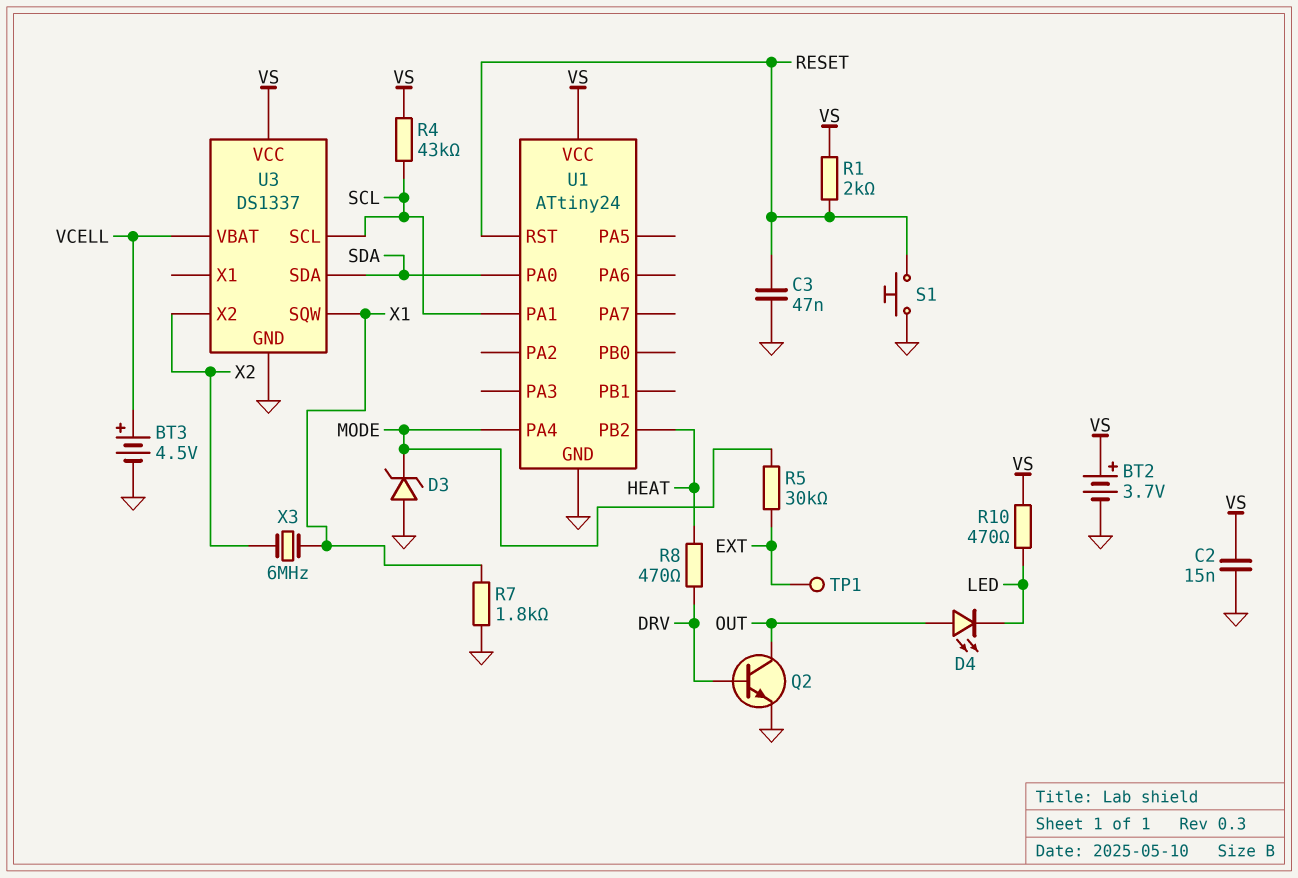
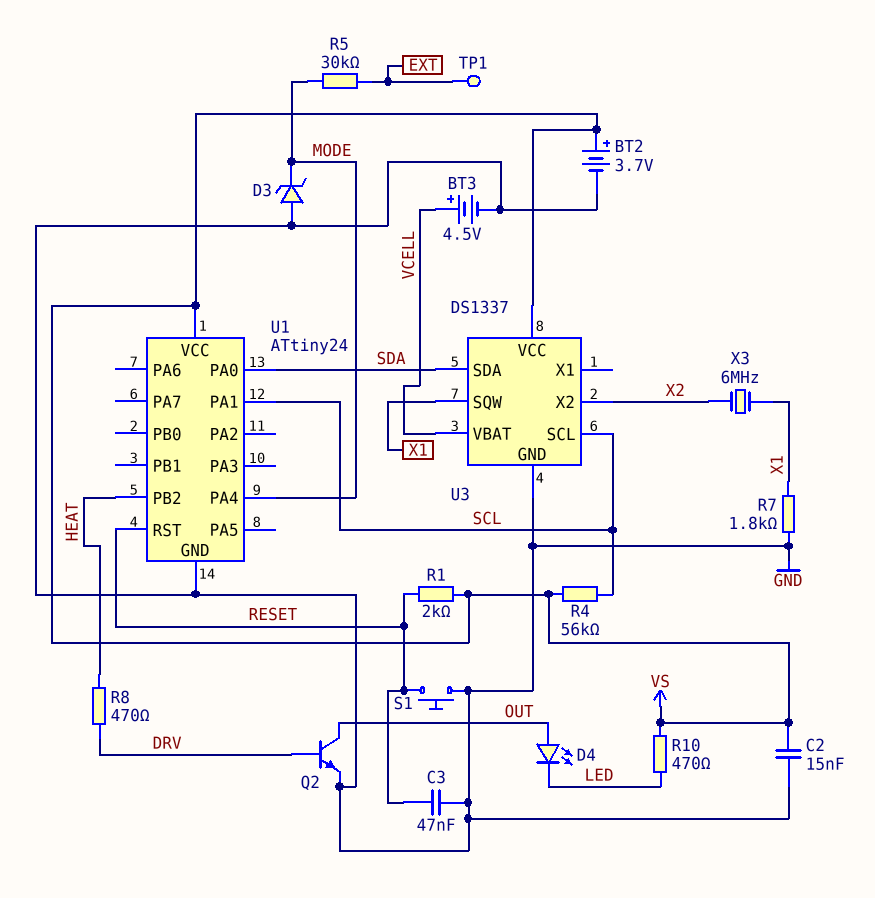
R4: 43k (SCL, VS) -> 56k (SCL, VS)

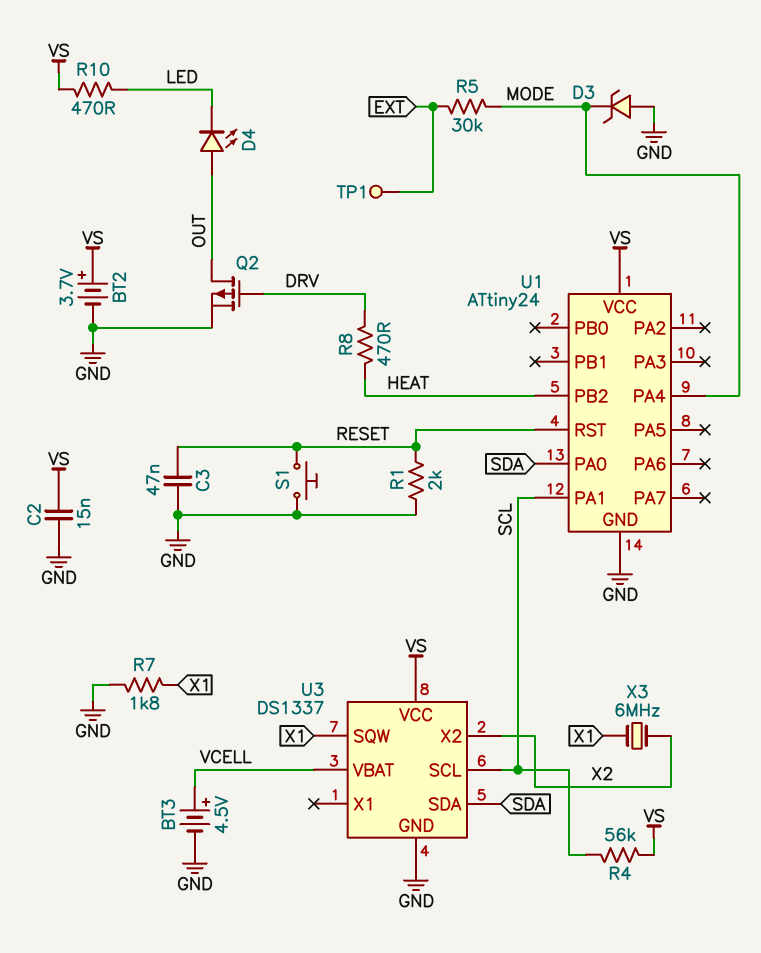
Q2: NPN (B DRV, C OUT, E GND) -> PMOS (G DRV, D OUT, S GND)
R1: 2k (RESET, VS) -> 2k (GND, RESET)

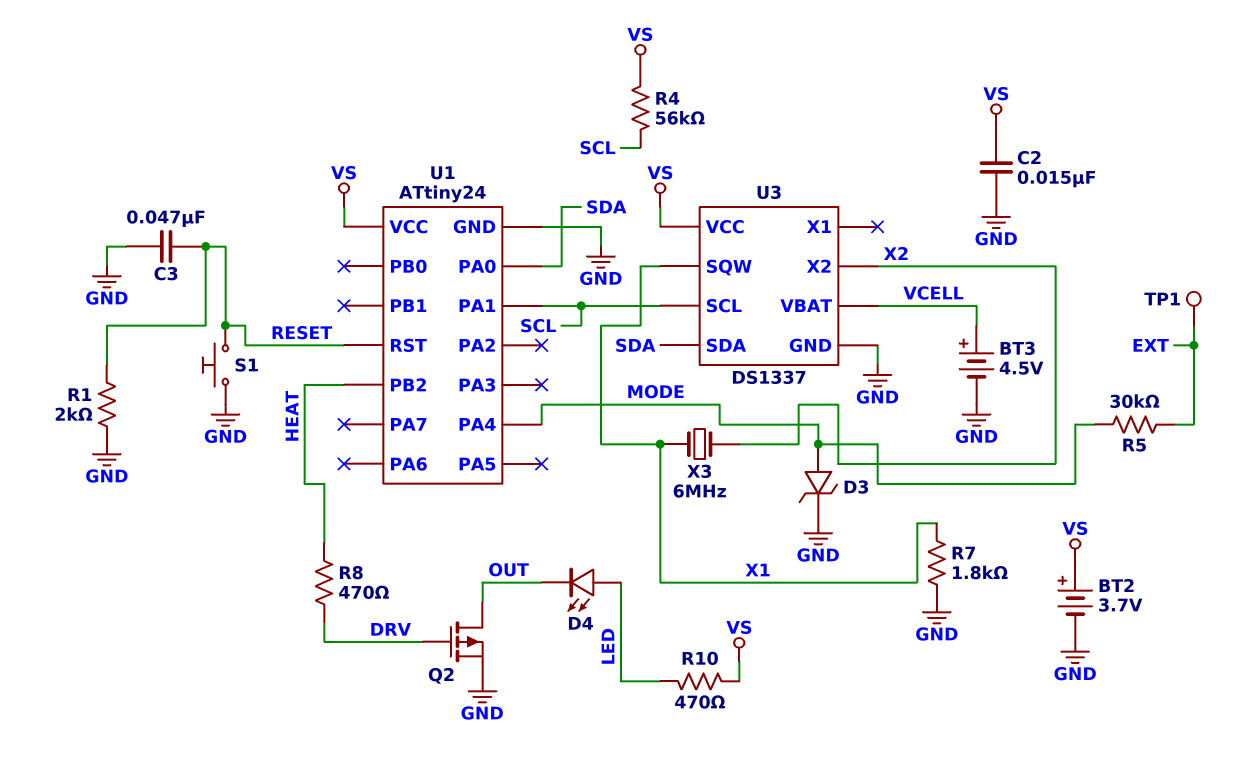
D3: zener (A GND, K MODE) -> zener (A MODE, K GND)
D4: LED (A OUT, K LED) -> LED (A LED, K OUT)

